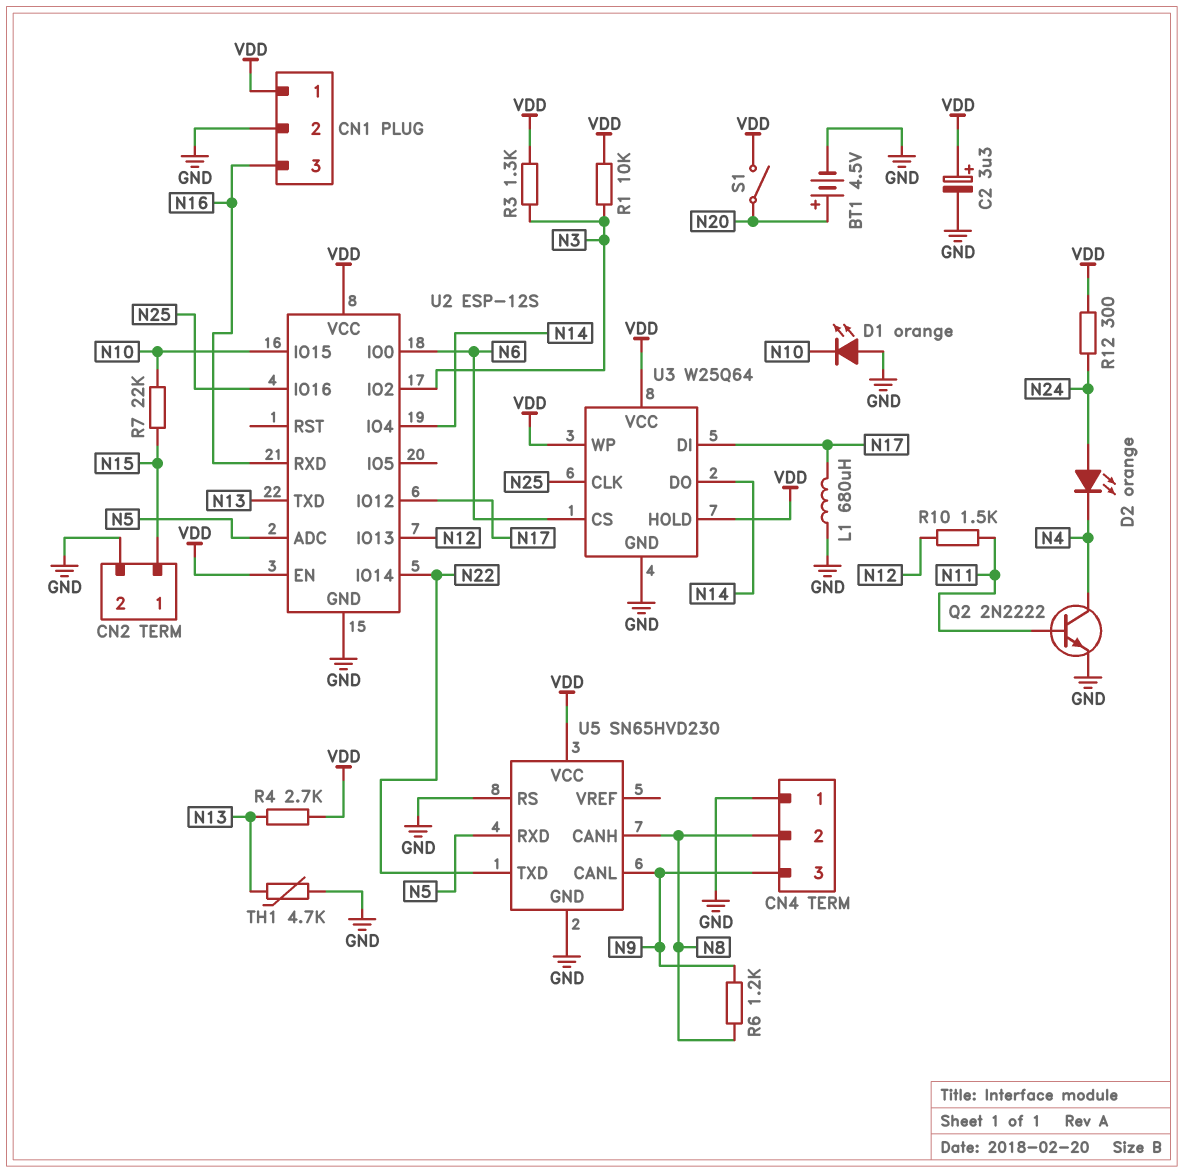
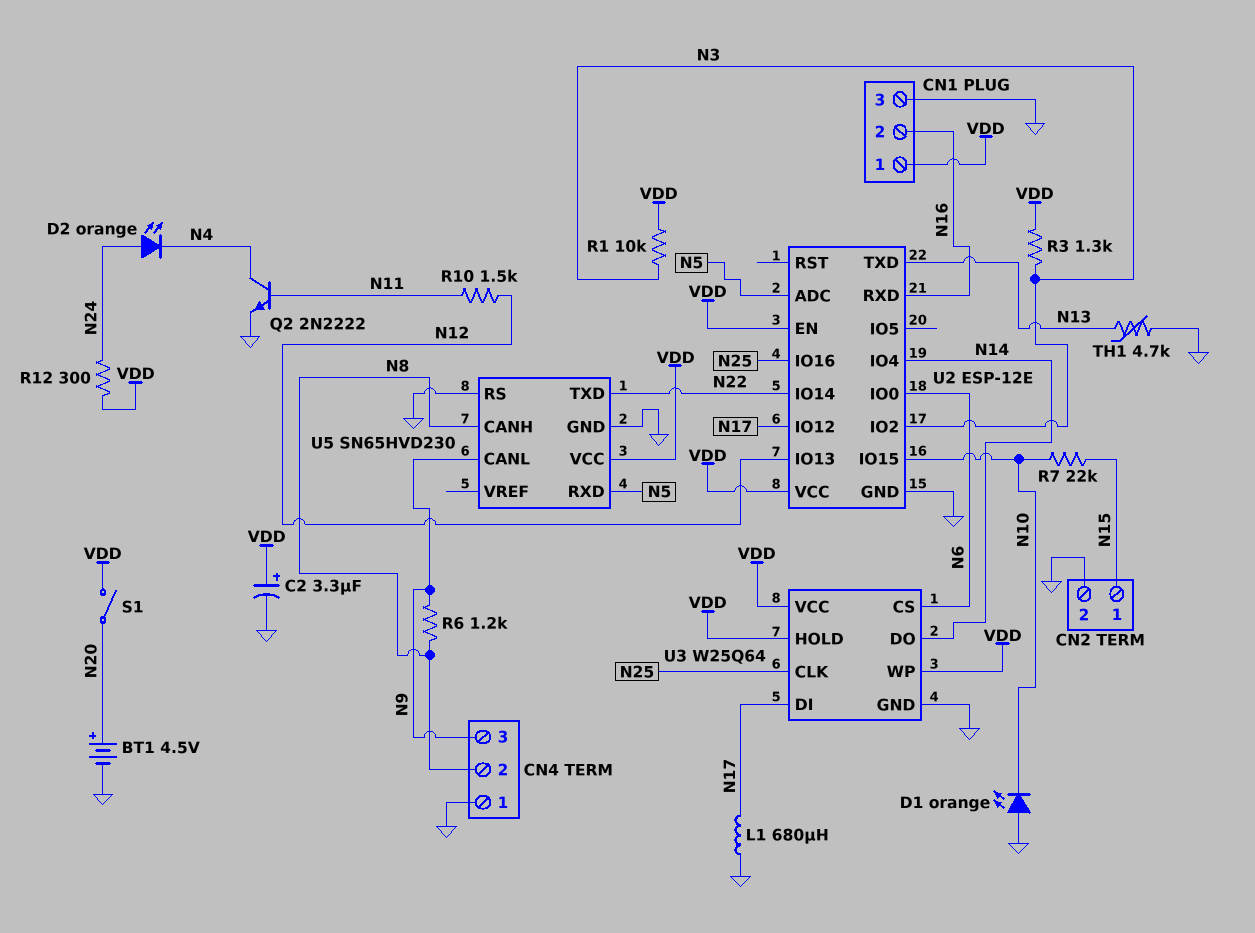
CN1 pin 2: GND -> N16
CN1 pin 3: N16 -> GND
R4: 2.7k (N13, VDD) -> none
U2: ESP-12S -> ESP-12E

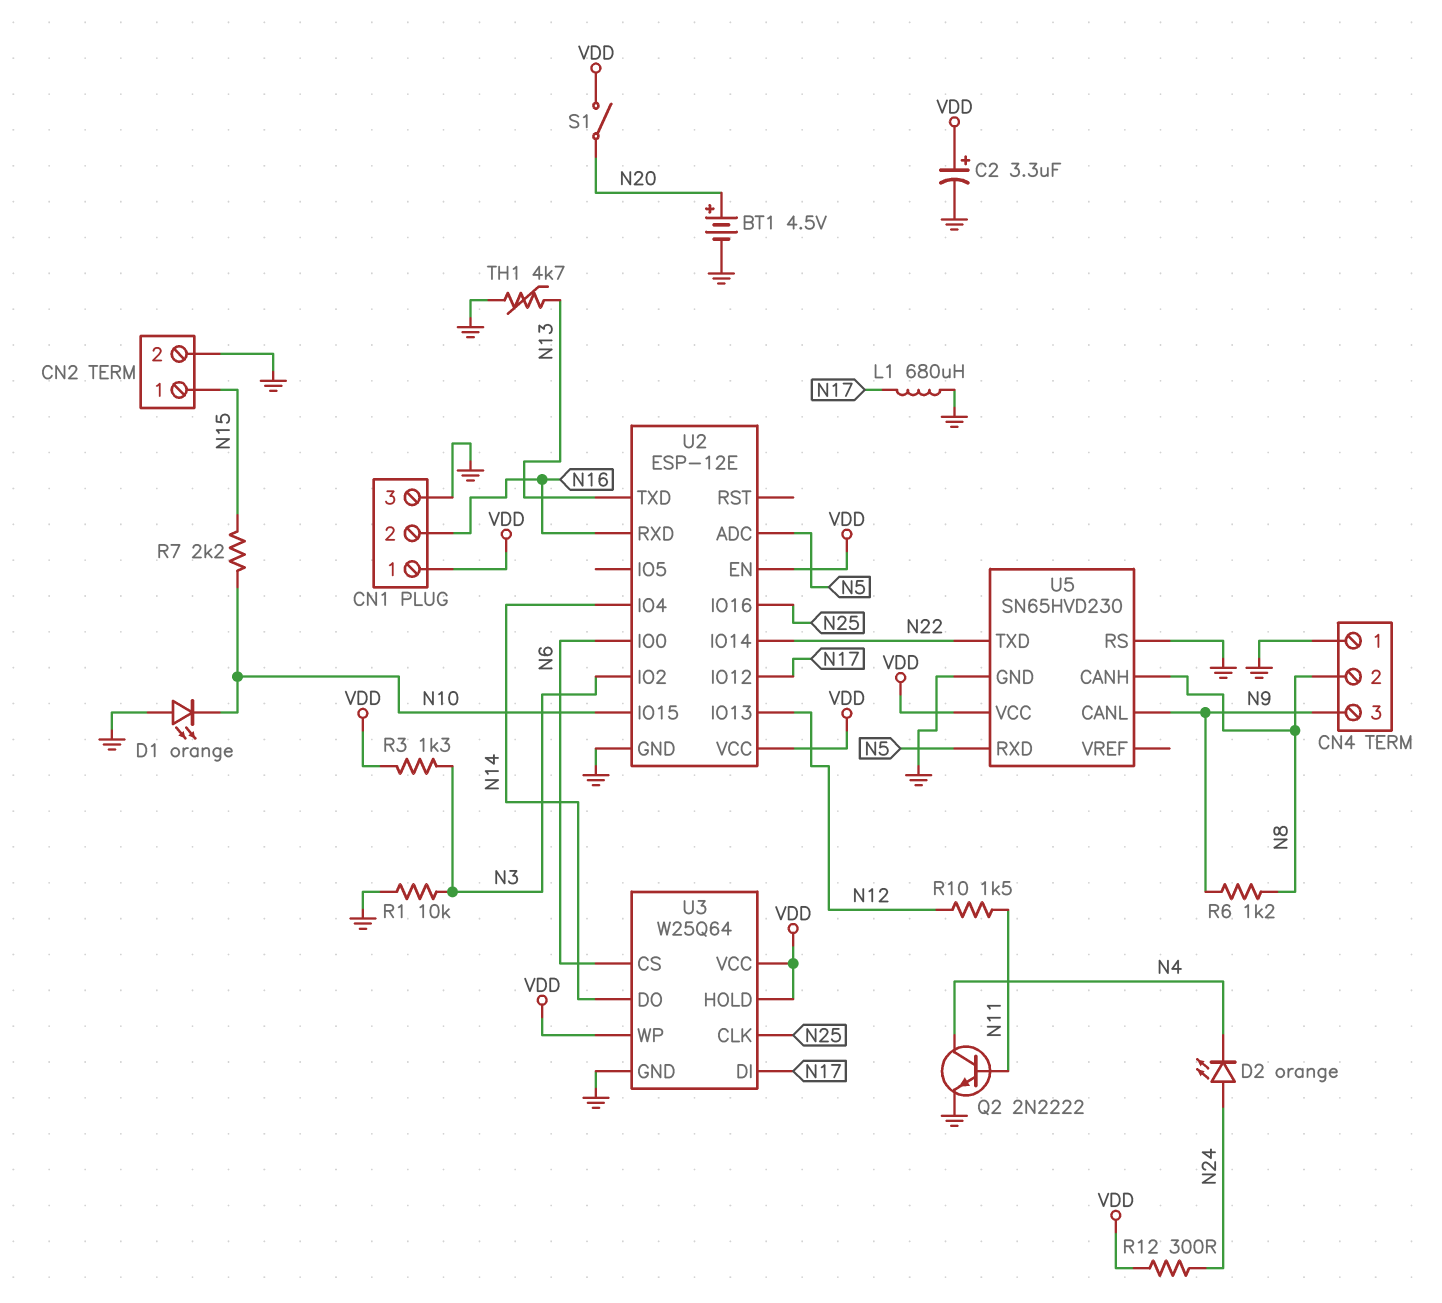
R1: 10k (N3, VDD) -> 10k (GND, N3)
R7: 22k (N10, N15) -> 2.2k (N10, N15)

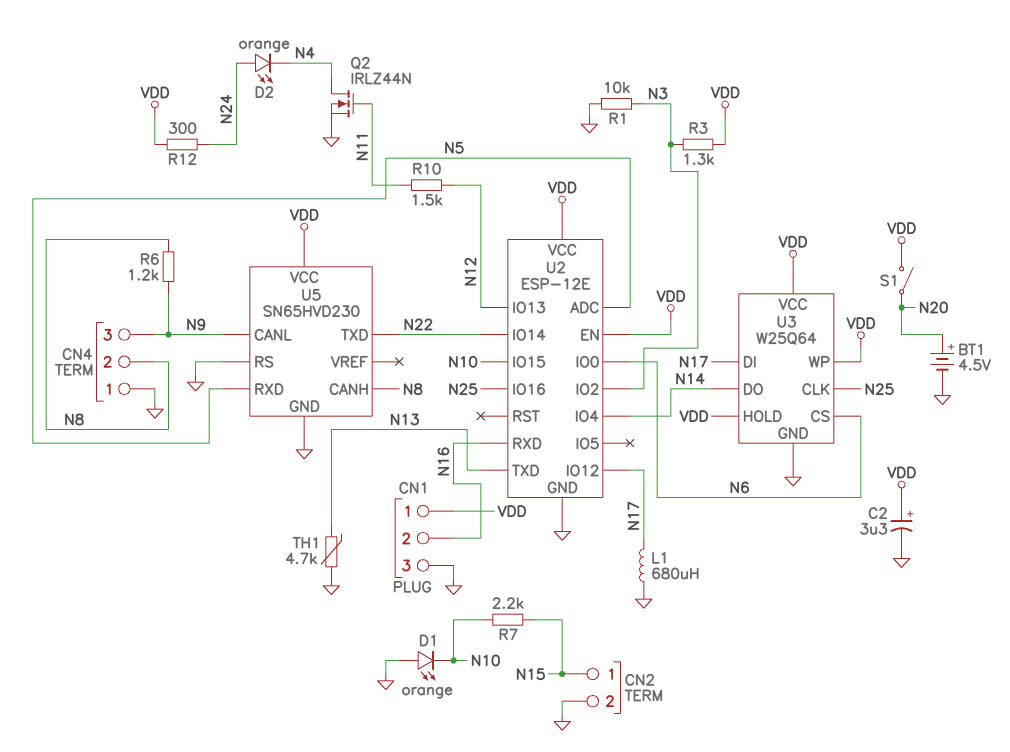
Q2: NPN 2N2222 (B N11, C N4, E GND) -> NMOS IRLZ44N (G N11, D N4, S GND)

